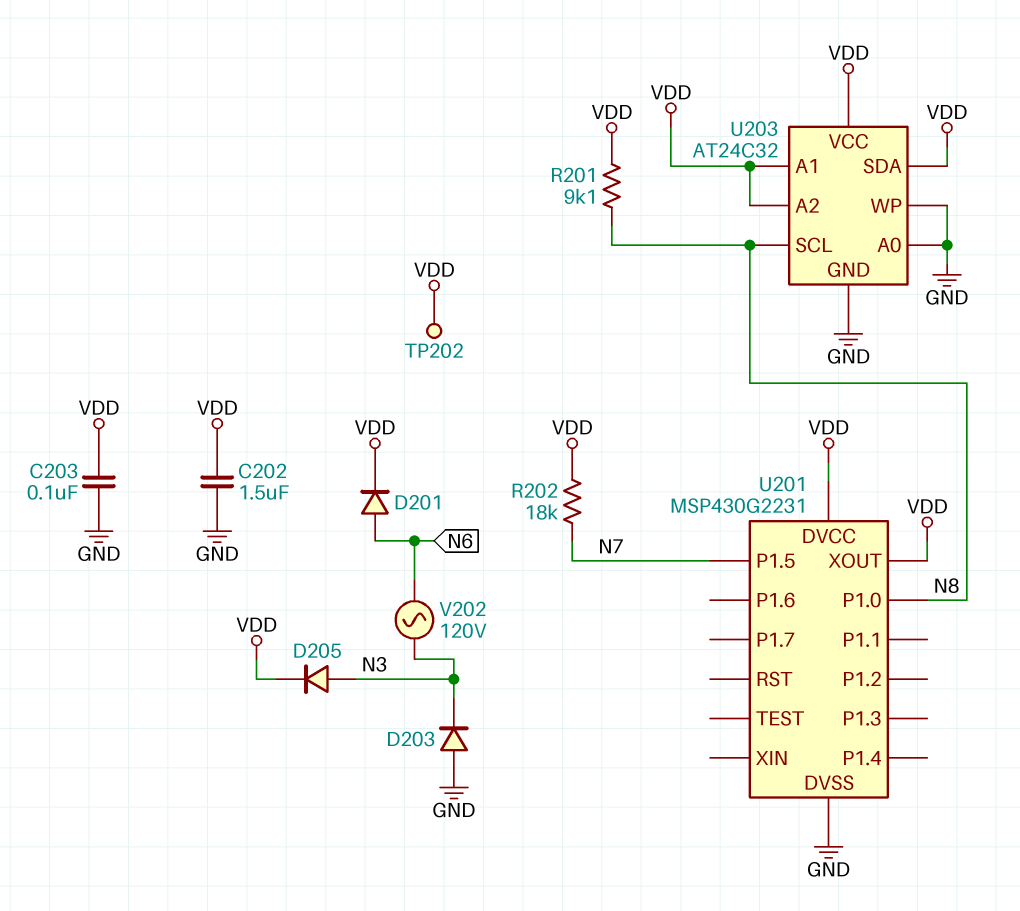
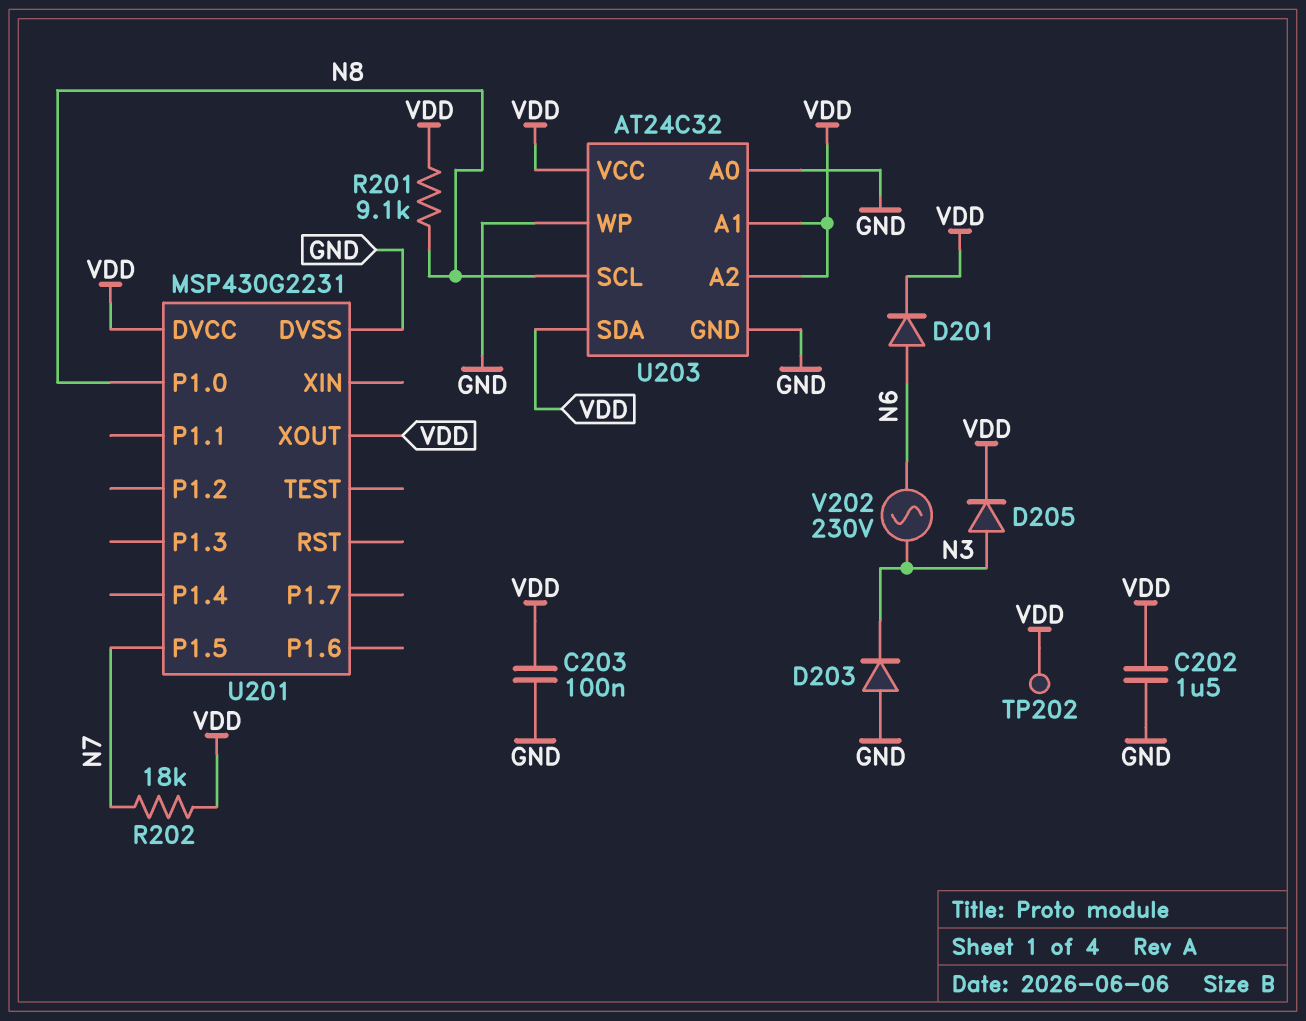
V202: AC 120V (N3, N6) -> AC 230V (N3, N6)

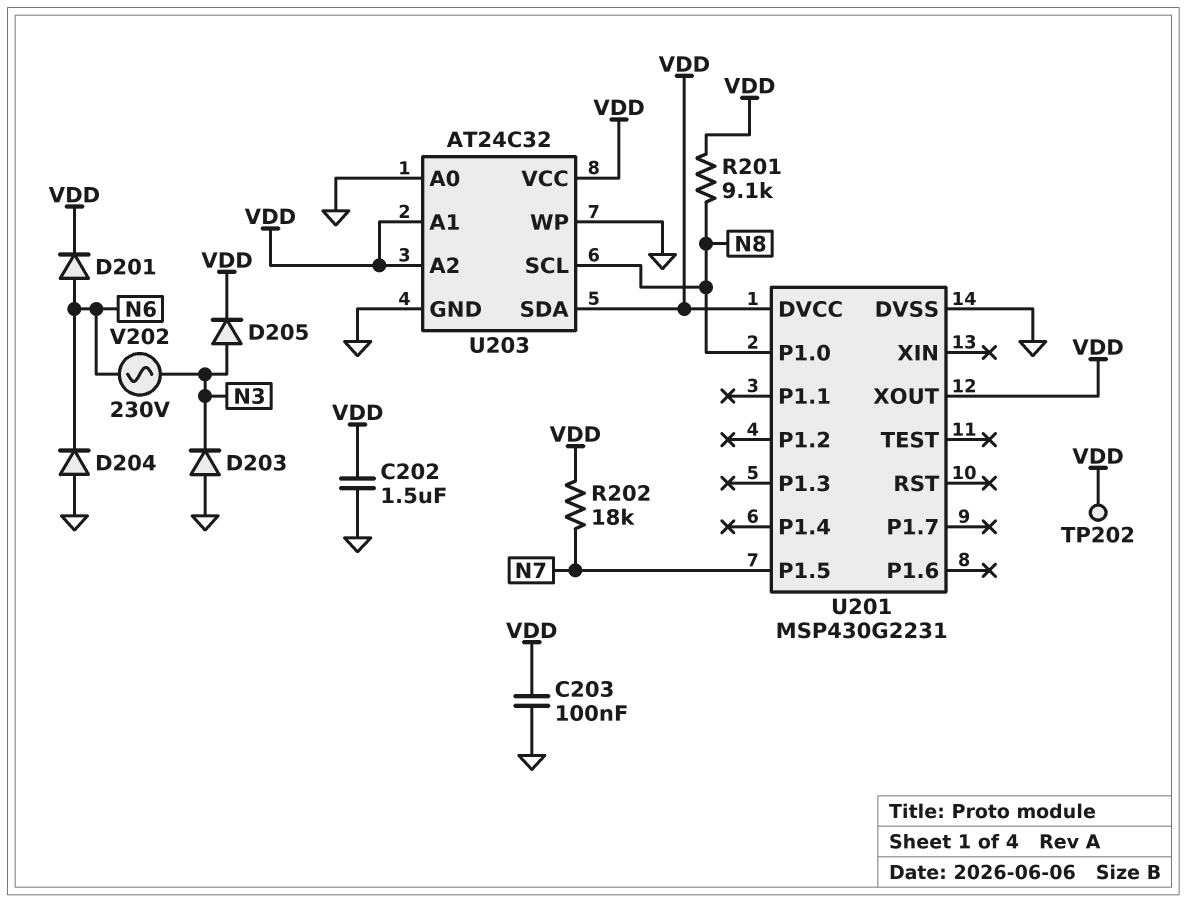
D204: none -> diode (A GND, K N6)

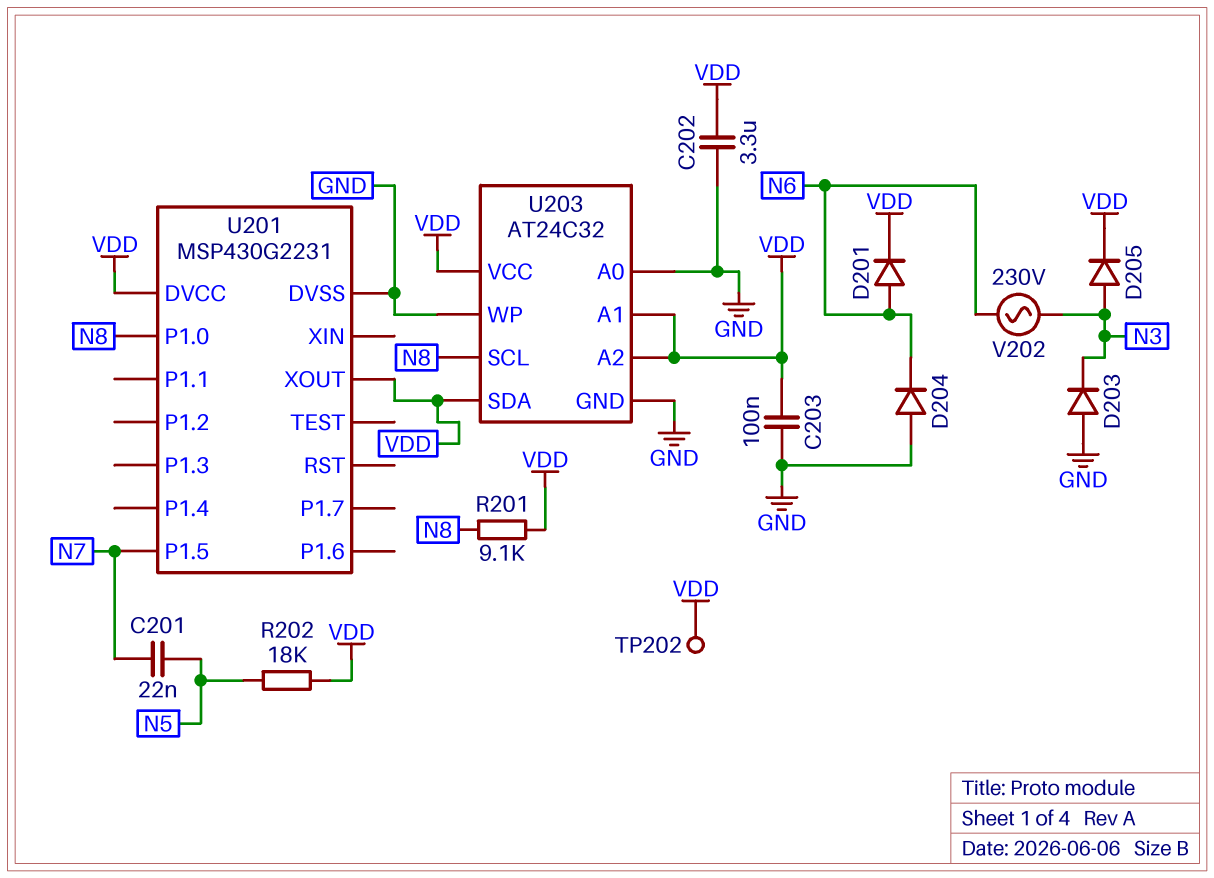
C201: none -> 22nF (N5, N7)
C202: 1.5uF (GND, VDD) -> 3.3uF (GND, VDD)
R202: 18k (N7, VDD) -> 18k (N5, VDD)

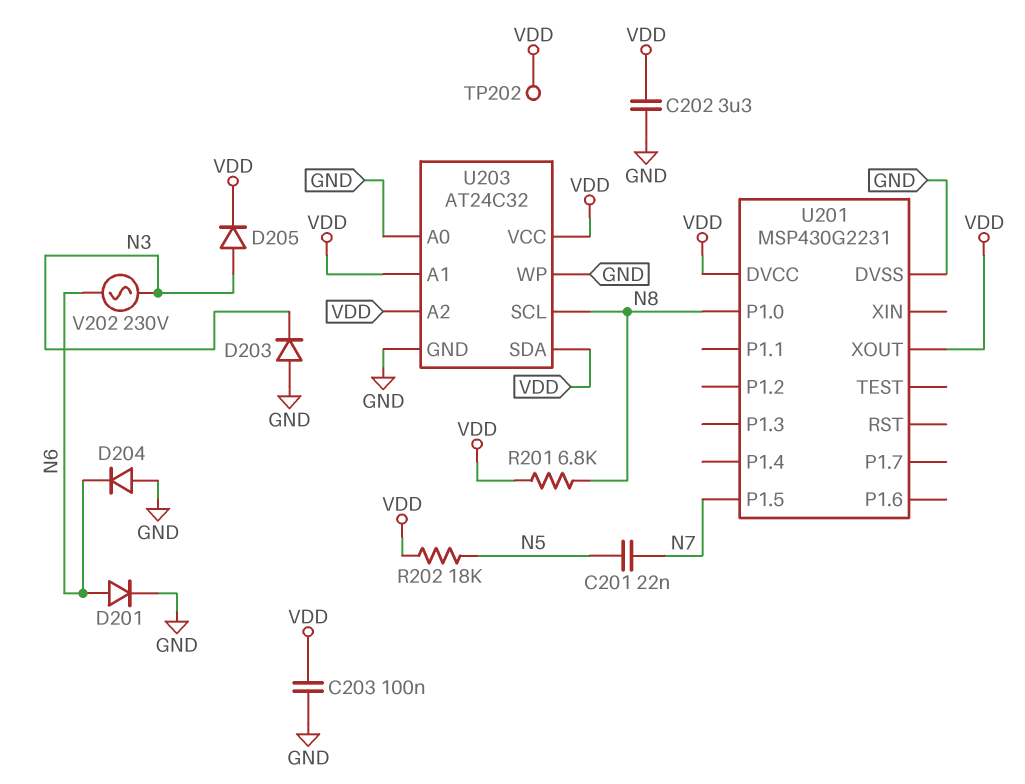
D201: diode (A N6, K VDD) -> diode (A N6, K GND)
R201: 9.1k (N8, VDD) -> 6.8k (N8, VDD)

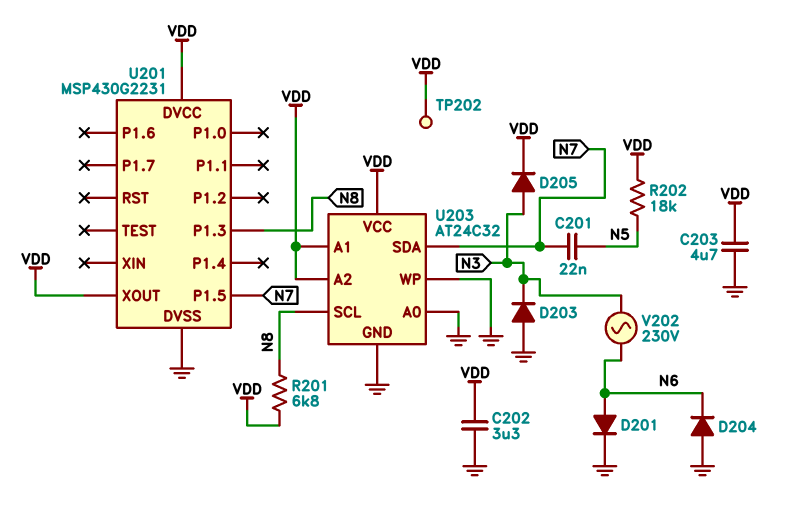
C203: 100nF (GND, VDD) -> 4.7uF (GND, VDD)
U201 pin P1.0: N8 -> none
U201 pin P1.3: none -> N8
U203 pin SDA: VDD -> N7

